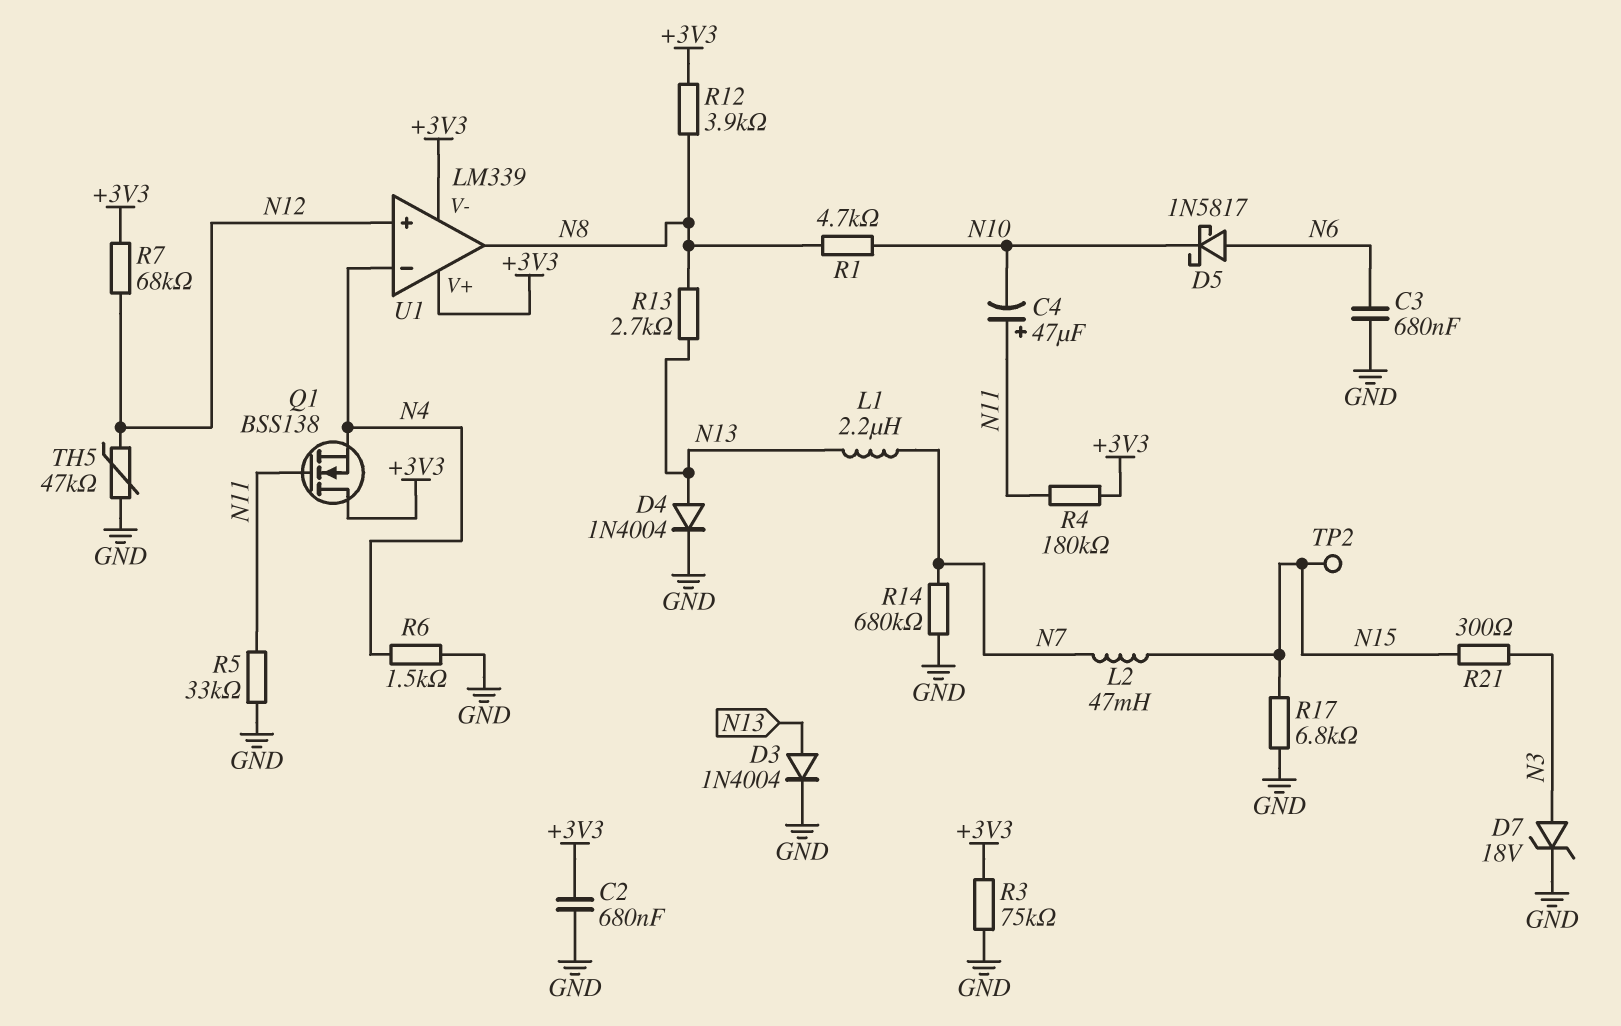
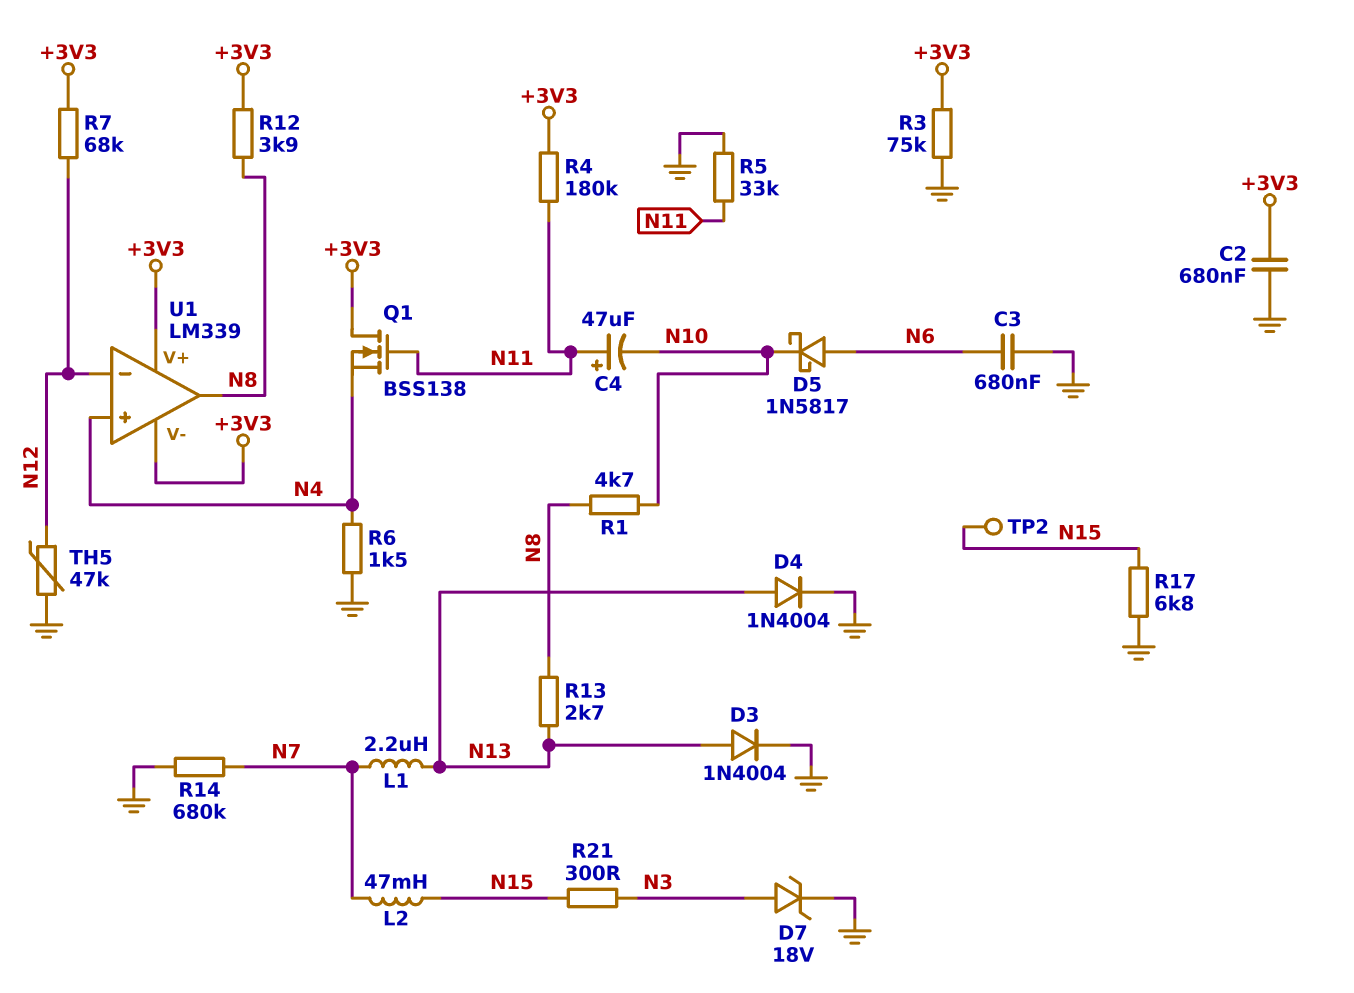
U1 pin in+: N12 -> N4
U1 pin in-: N4 -> N12

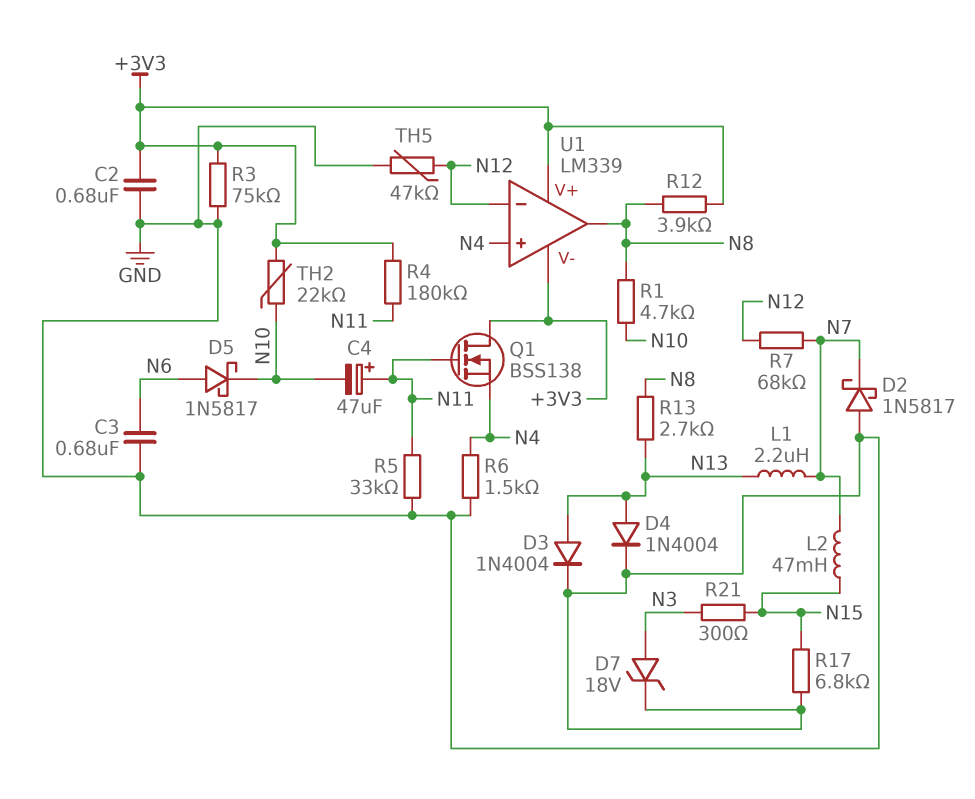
D2: none -> schottky 1N5817 (A GND, K N7)
R7: 68k (+3V3, N12) -> 68k (N7, N12)
R14: 680k (GND, N7) -> none
TH2: none -> 22k (+3V3, N10)
TP2: test point (N15) -> none

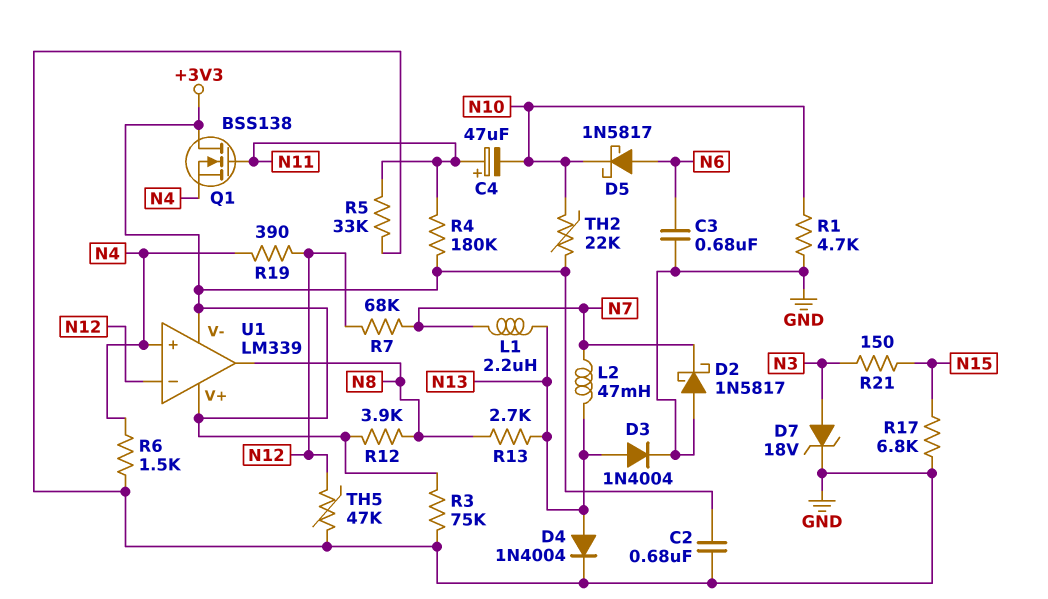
L2: 47mH (N7, N15) -> 47mH (N7, N13)
R1: 4.7k (N8, N10) -> 4.7k (GND, N10)
R19: none -> 390 (N4, N12)
R21: 300 (N3, N15) -> 150 (N3, N15)

